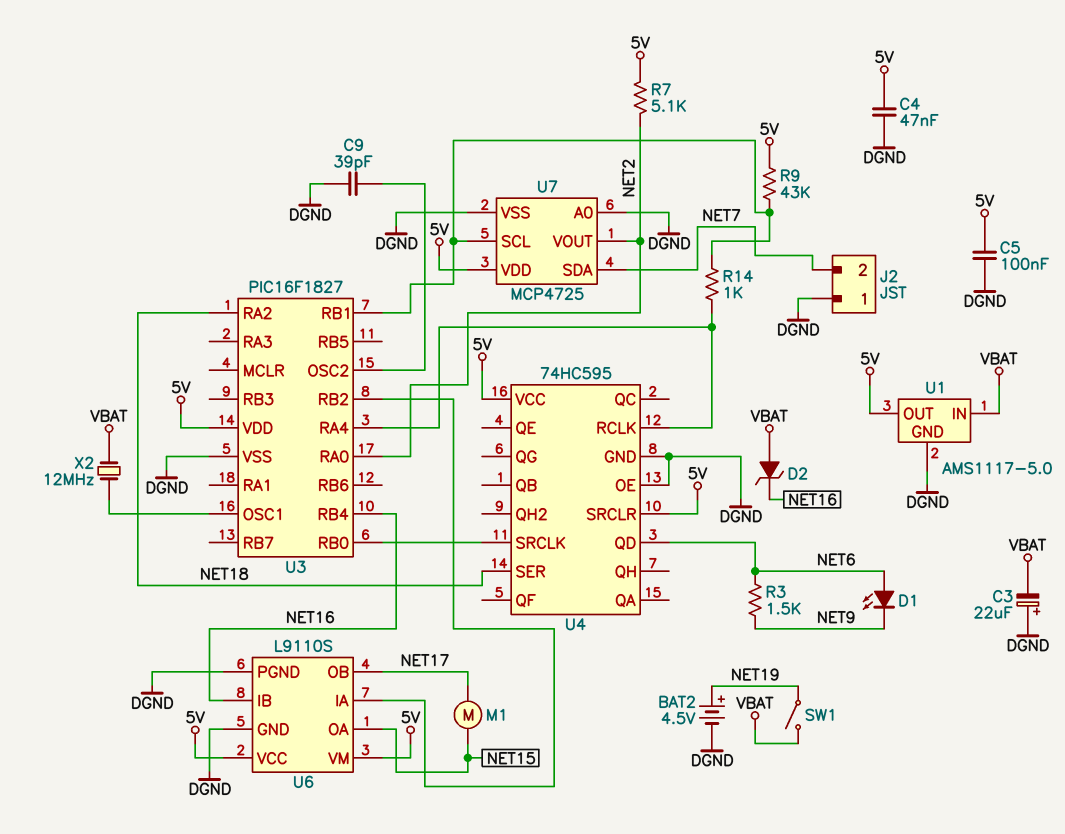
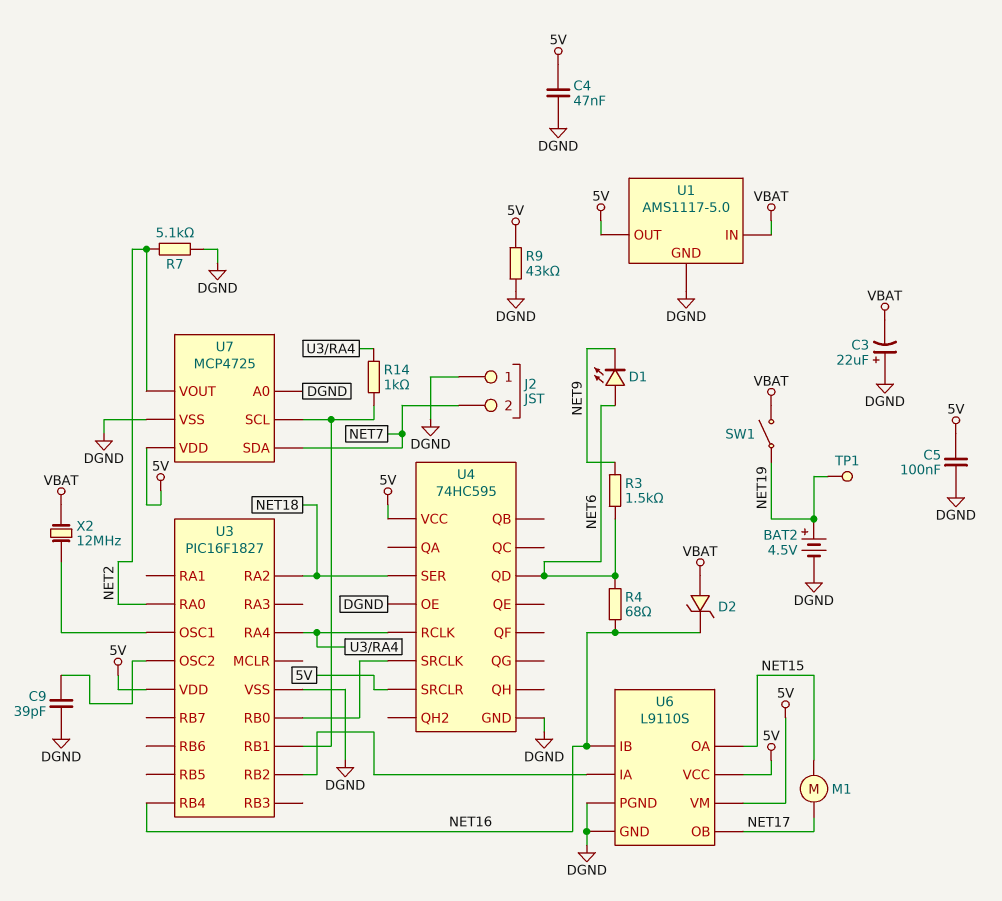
R4: none -> 68 (NET6, NET16)
R7: 5.1k (5V, NET2) -> 5.1k (DGND, NET2)
R9: 43k (5V, U3/RB1) -> 43k (5V, DGND)
TP1: none -> test point (NET19)

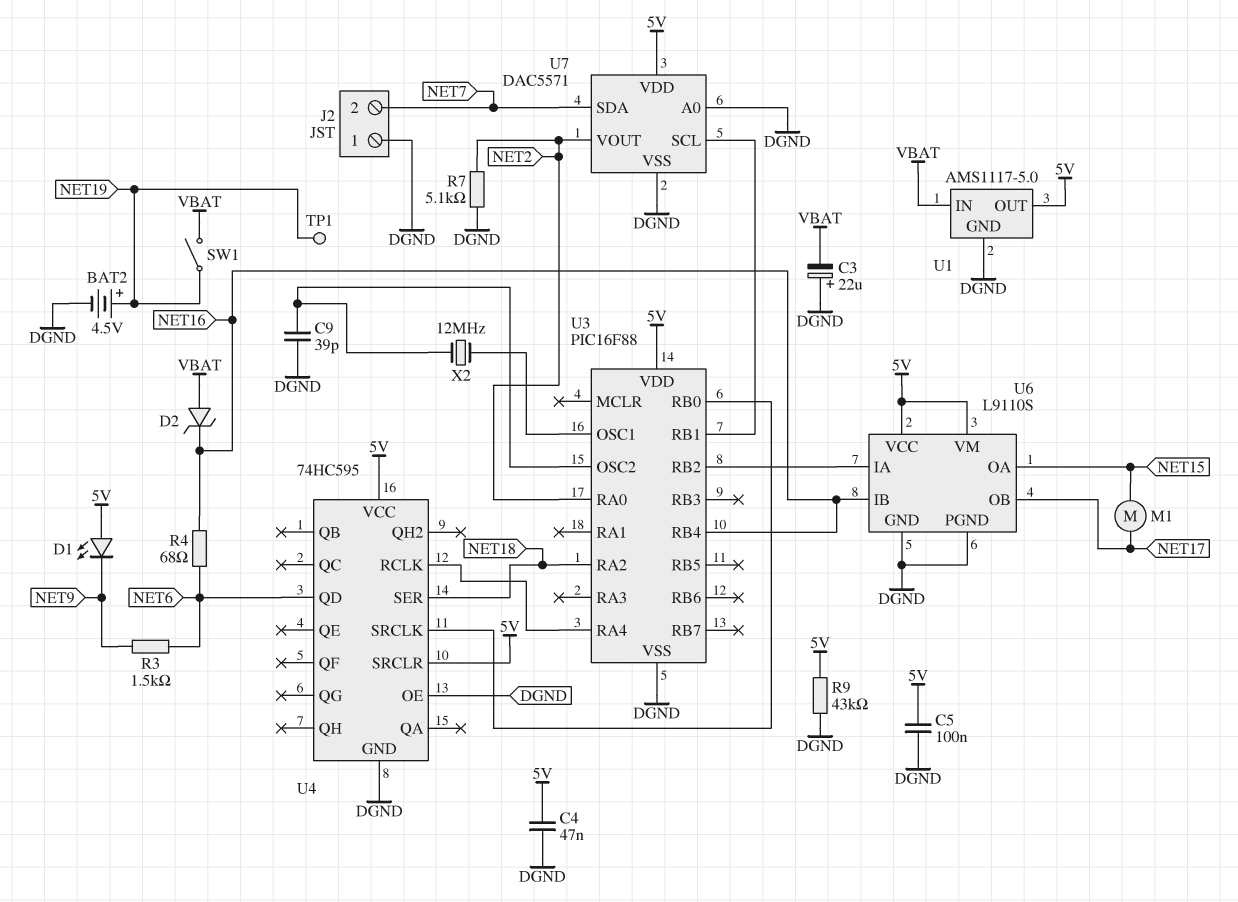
D1: LED (A NET6, K NET9) -> LED (A 5V, K NET9)
R14: 1k (U3/RA4, U3/RB1) -> none
U3: PIC16F1827 -> PIC16F88
U7: MCP4725 -> DAC5571
X2: 12MHz (U3/OSC1, VBAT) -> 12MHz (U3/OSC1, U3/OSC2)

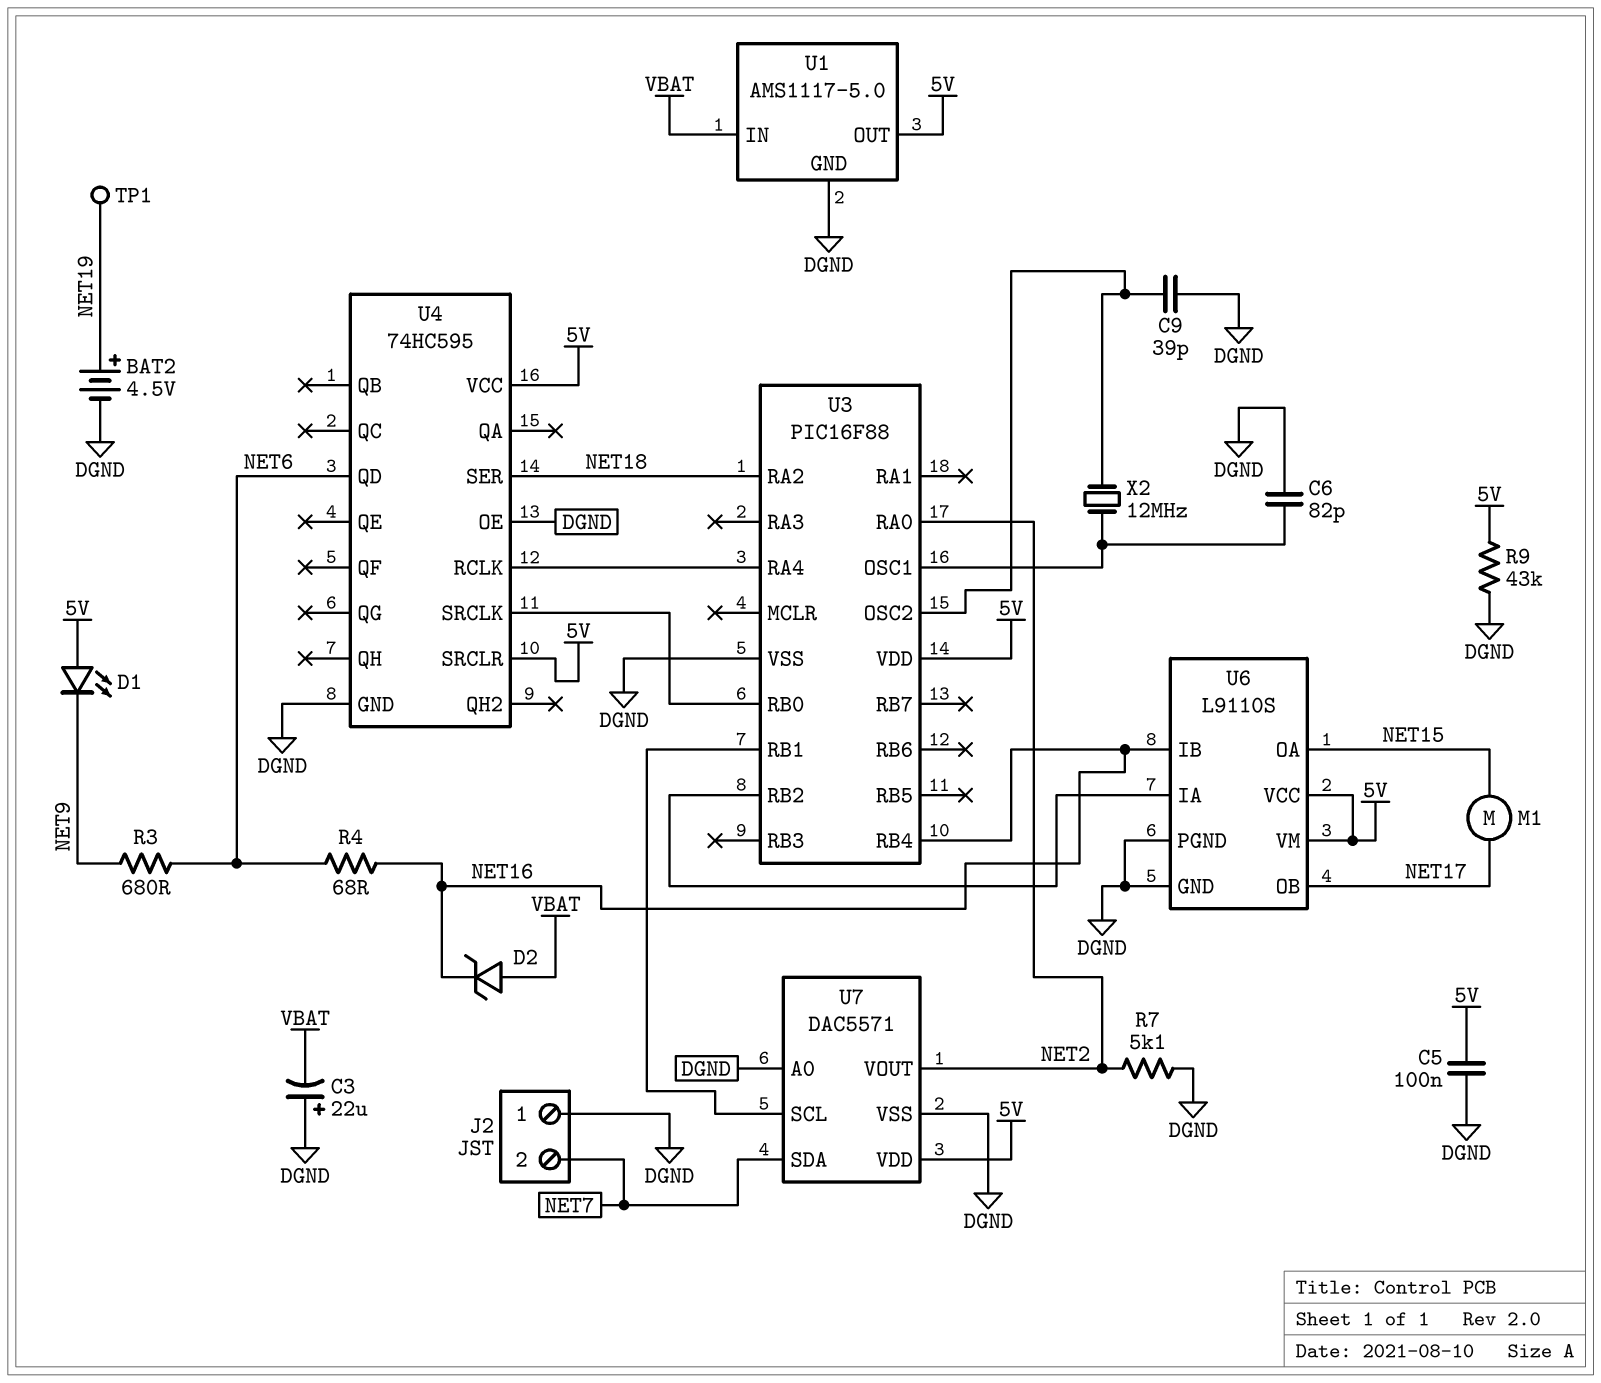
C4: 47nF (5V, DGND) -> none
C6: none -> 82pF (DGND, U3/OSC1)
R3: 1.5k (NET6, NET9) -> 680 (NET6, NET9)
SW1: switch (NET19, VBAT) -> none

